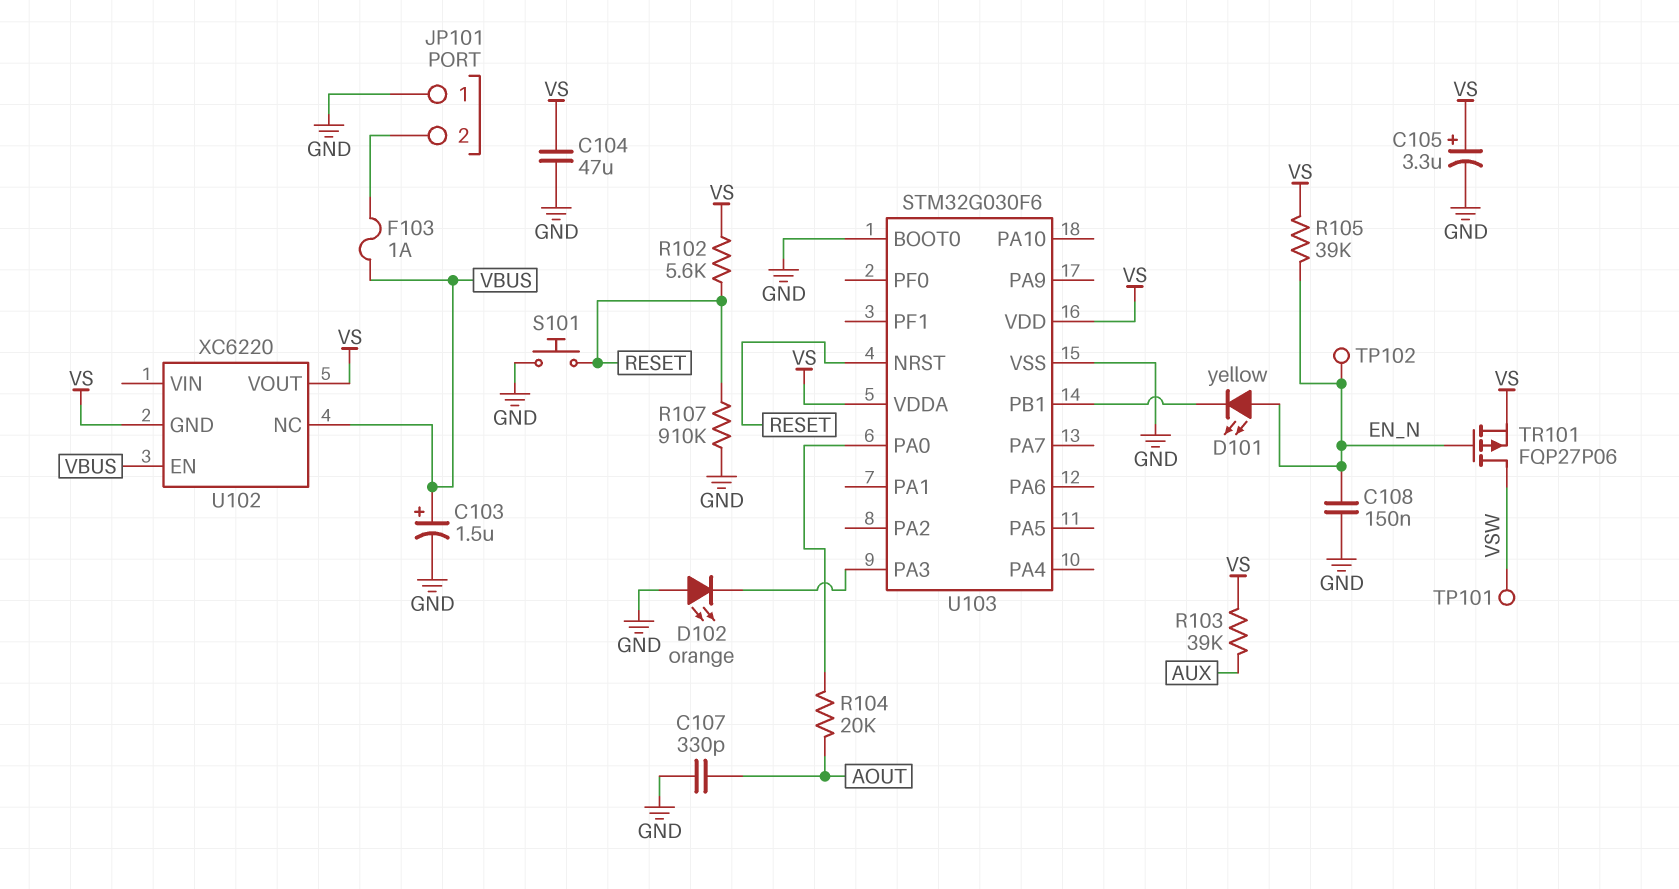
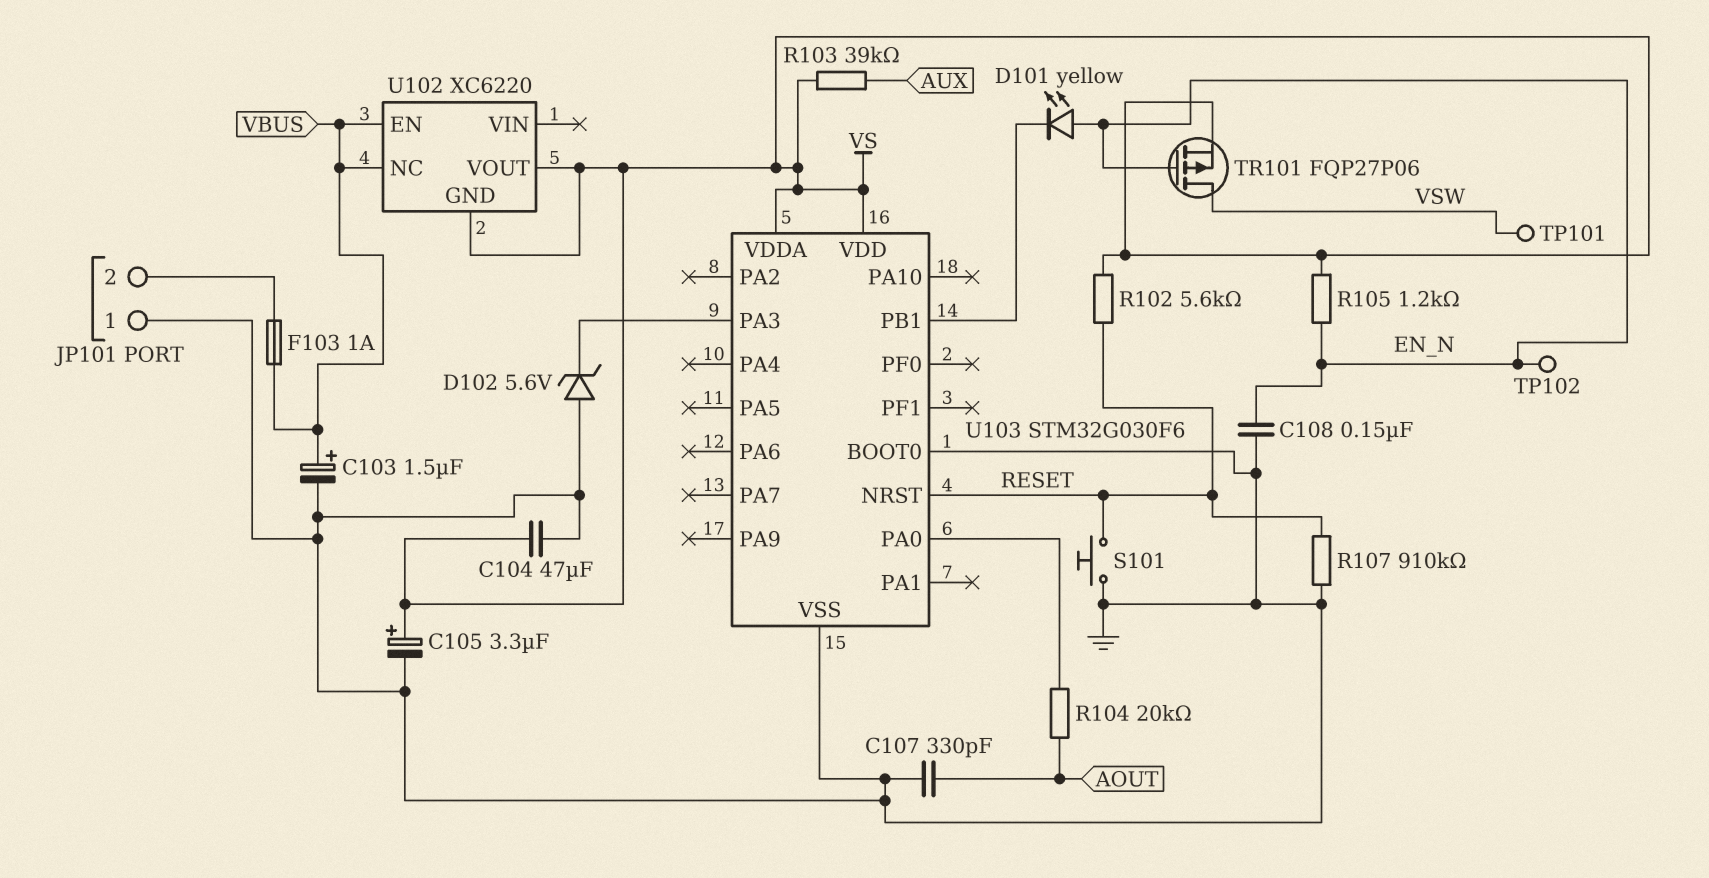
D102: LED orange (A GND, K U103/PA3) -> zener 5.6V (A GND, K U103/PA3)
R105: 39k (EN_N, VS) -> 1.2k (EN_N, VS)

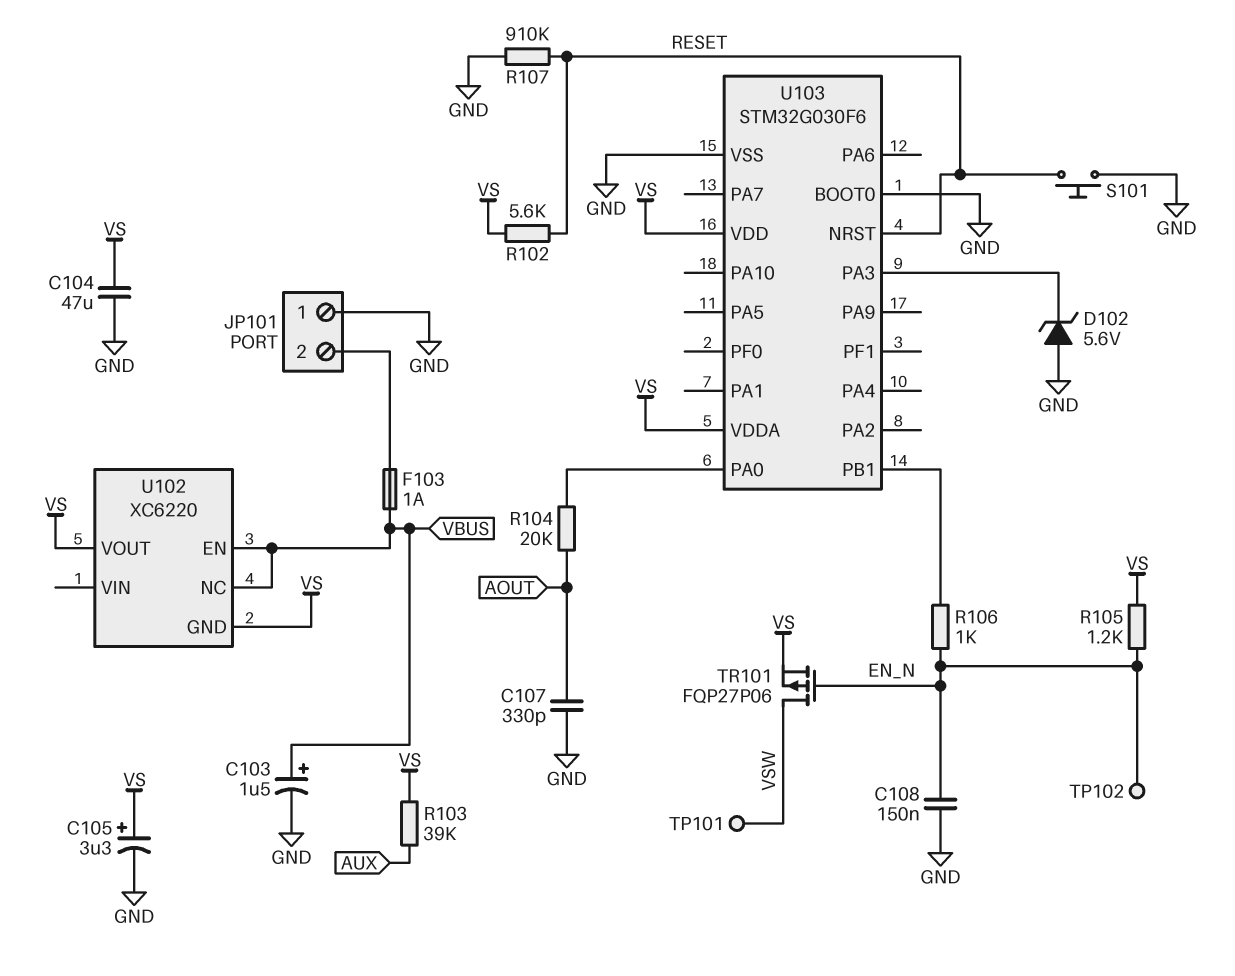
D101: LED yellow (A EN_N, K U103/PB1) -> none
R106: none -> 1k (EN_N, U103/PB1)

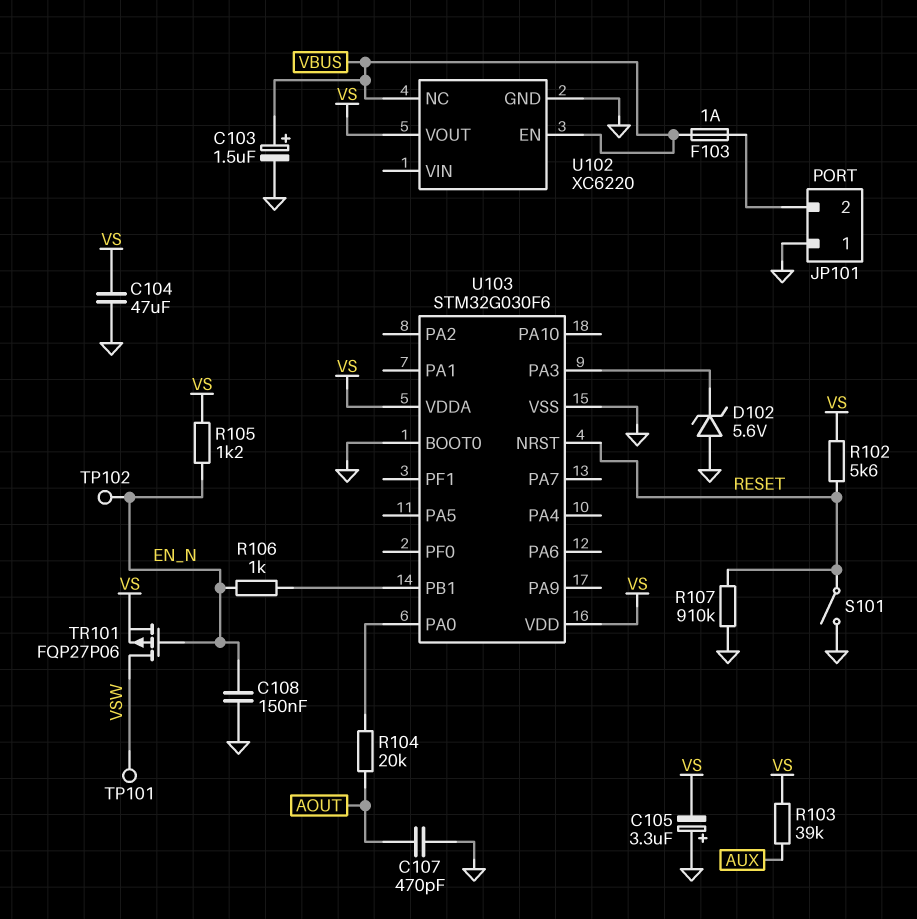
C105: 3.3uF (plus VS, minus GND) -> 3.3uF (plus GND, minus VS)
C107: 330pF (AOUT, GND) -> 470pF (AOUT, GND)
S101: button (GND, RESET) -> switch (GND, RESET)
U102 pin GND: VS -> GND

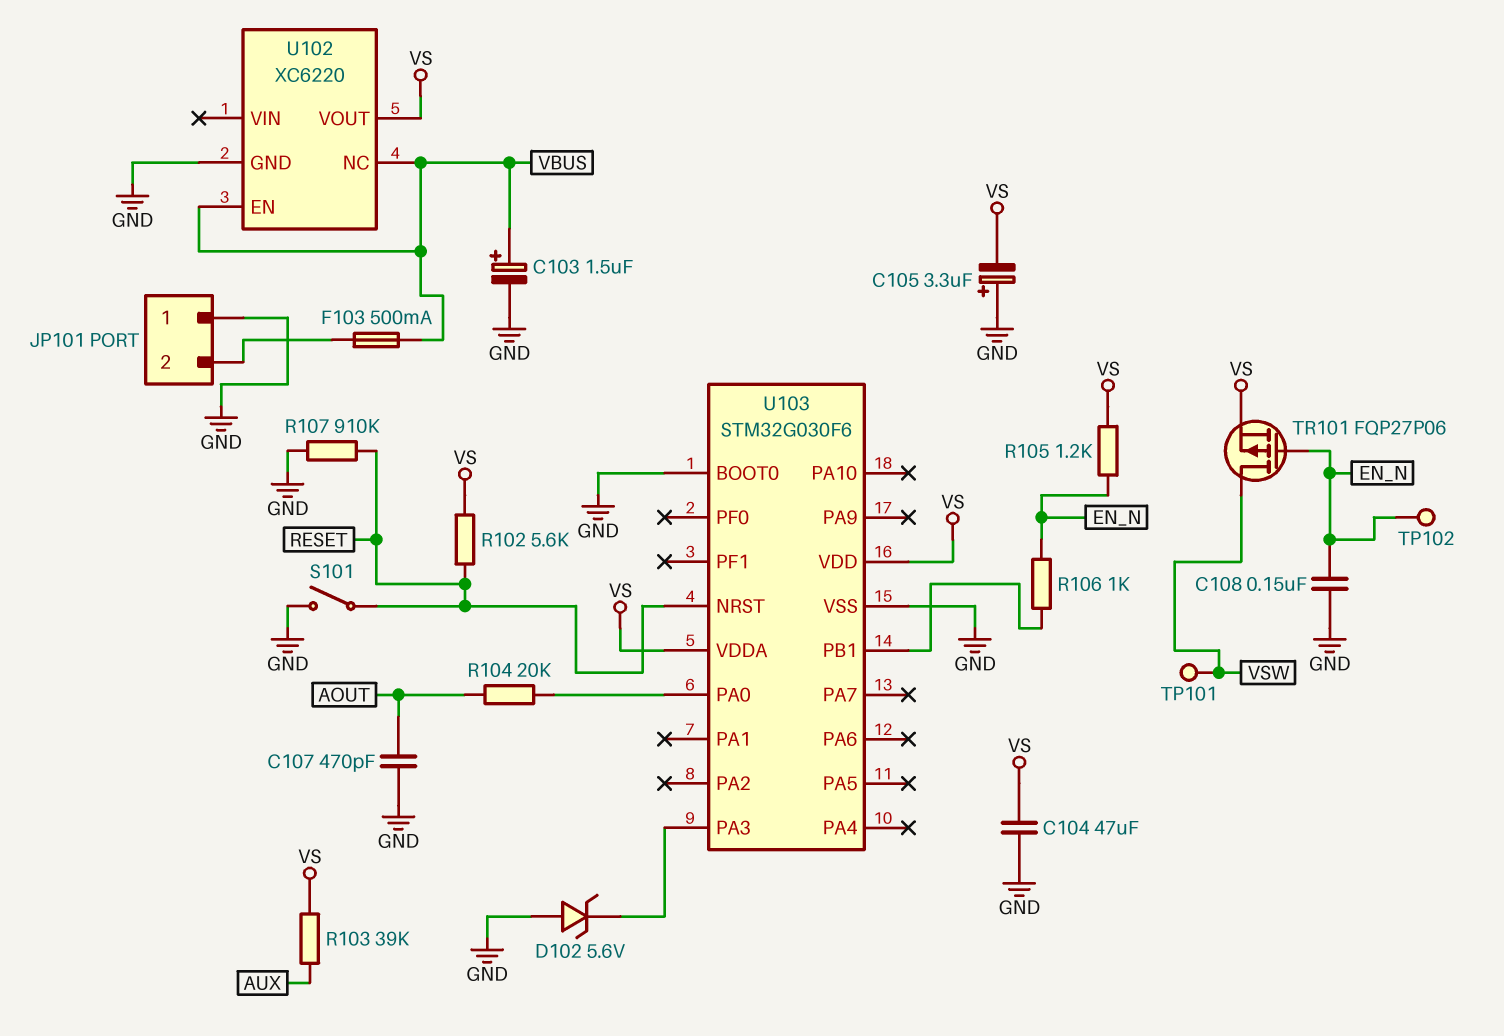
F103: 1A (JP101/2, VBUS) -> 500mA (JP101/2, VBUS)

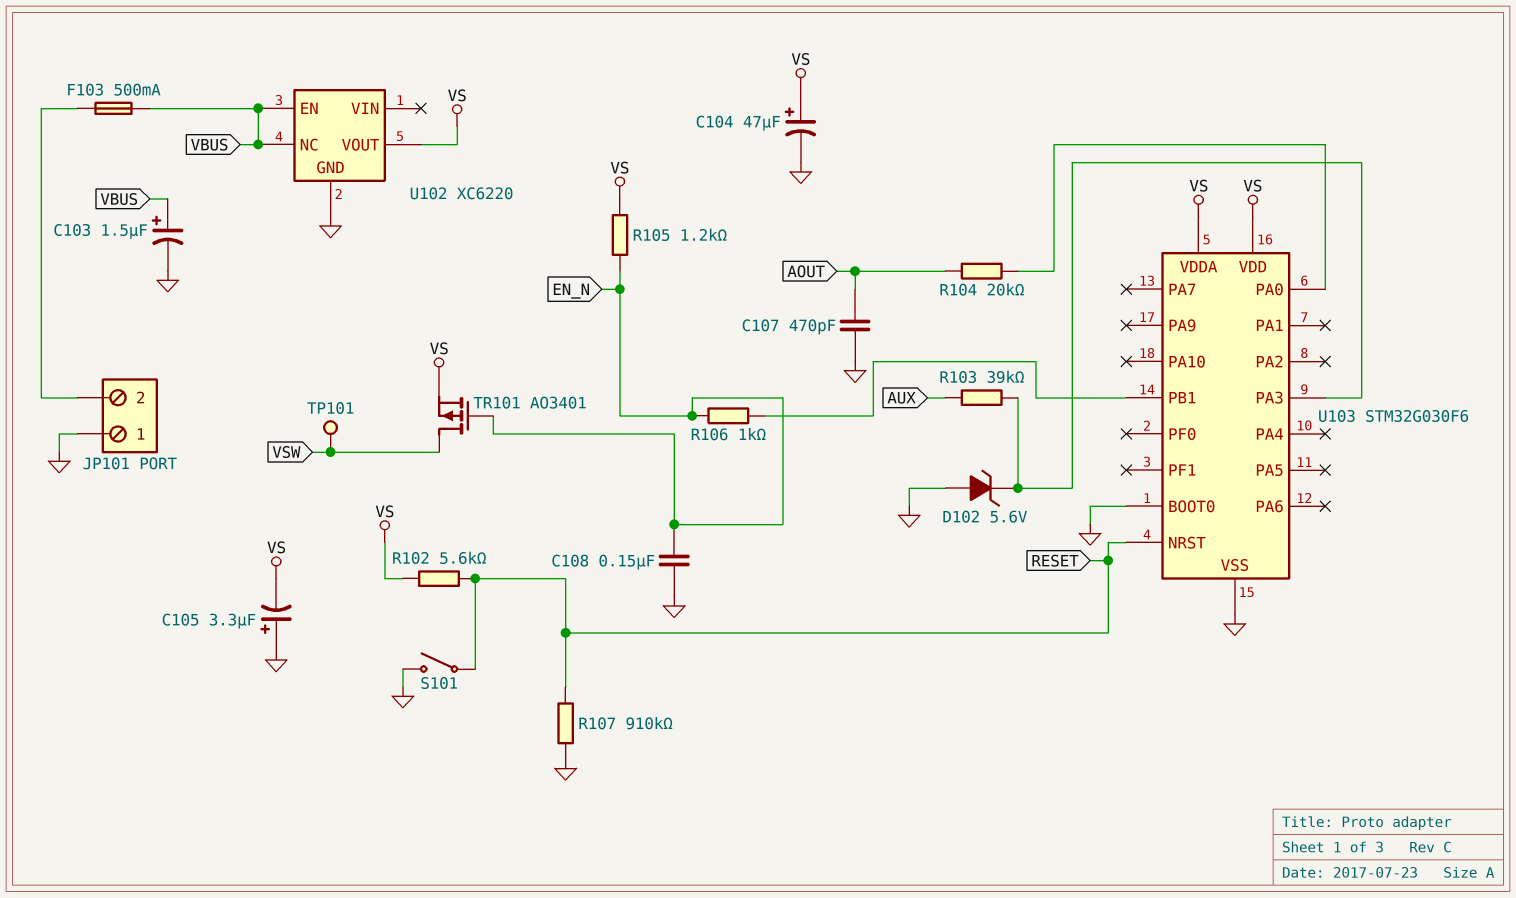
C104: 47uF (GND, VS) -> 47uF (plus VS, minus GND)
R103: 39k (AUX, VS) -> 39k (AUX, U103/PA3)
TP102: test point (EN_N) -> none
TR101: PMOS FQP27P06 (G EN_N, D VSW, S VS) -> PMOS AO3401 (G EN_N, D VSW, S VS)

